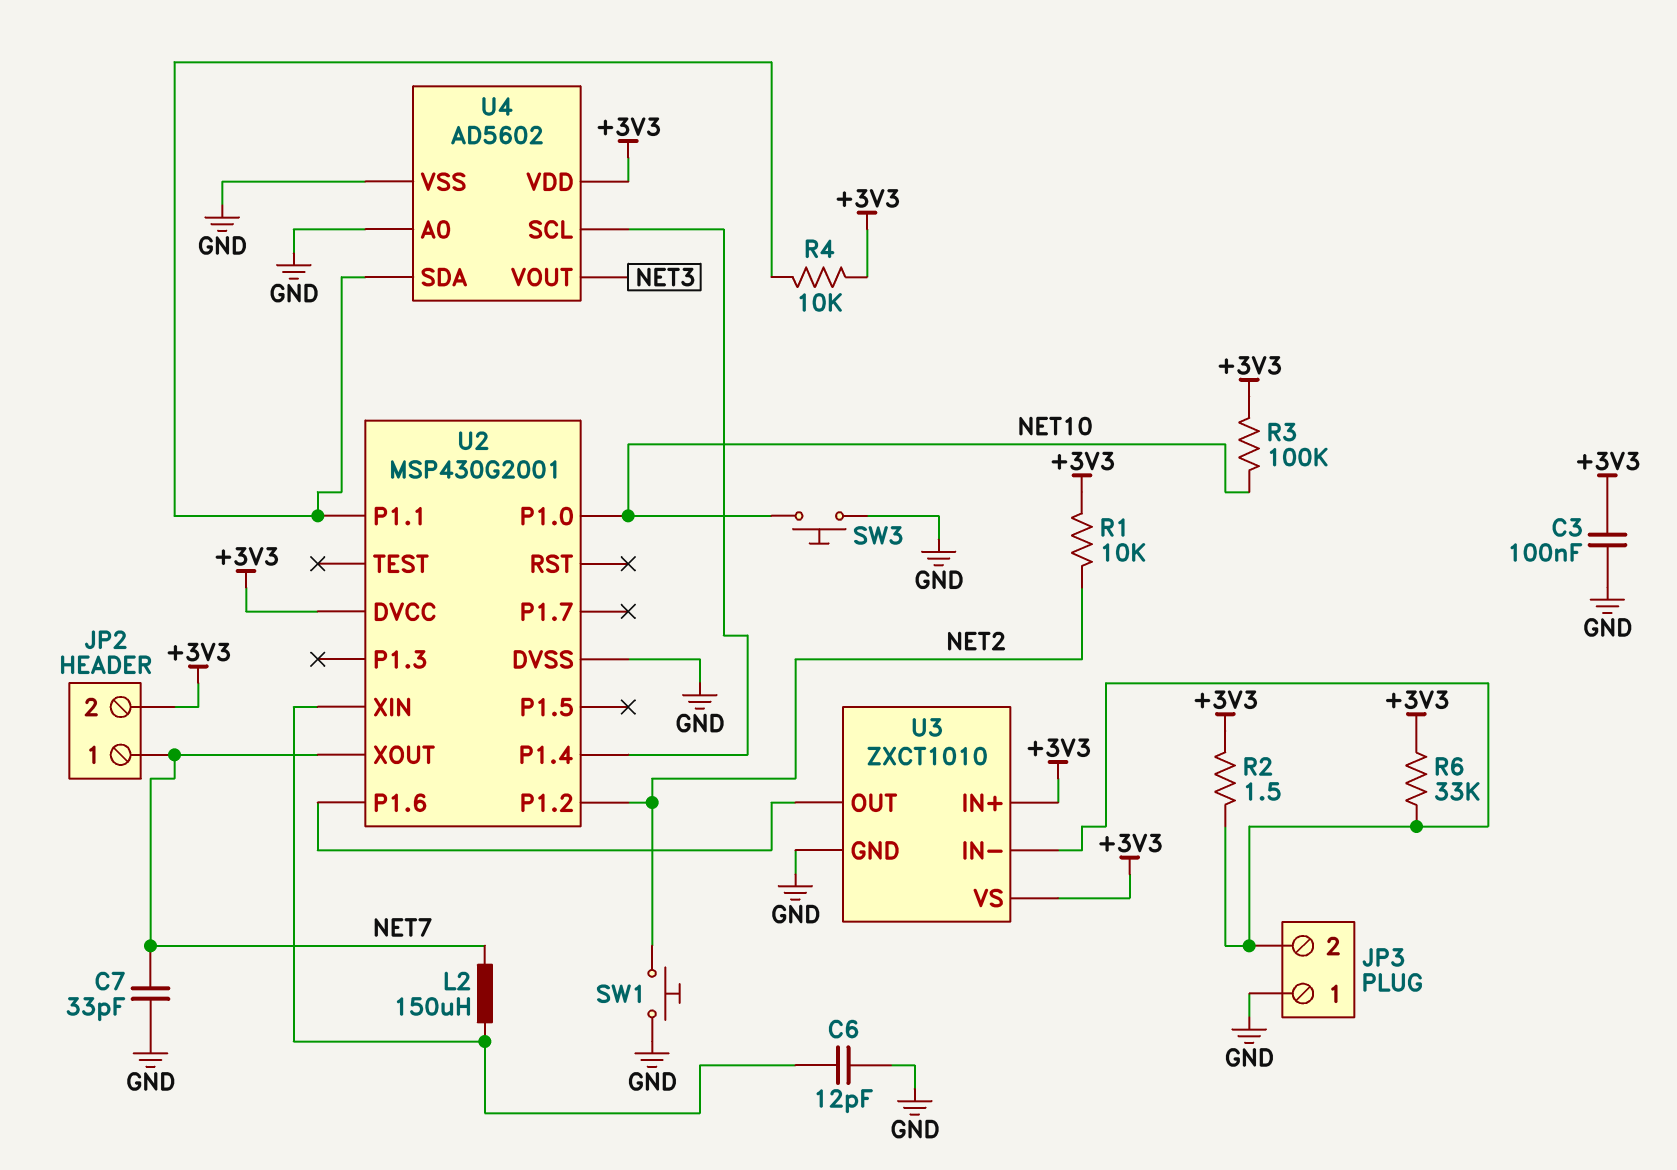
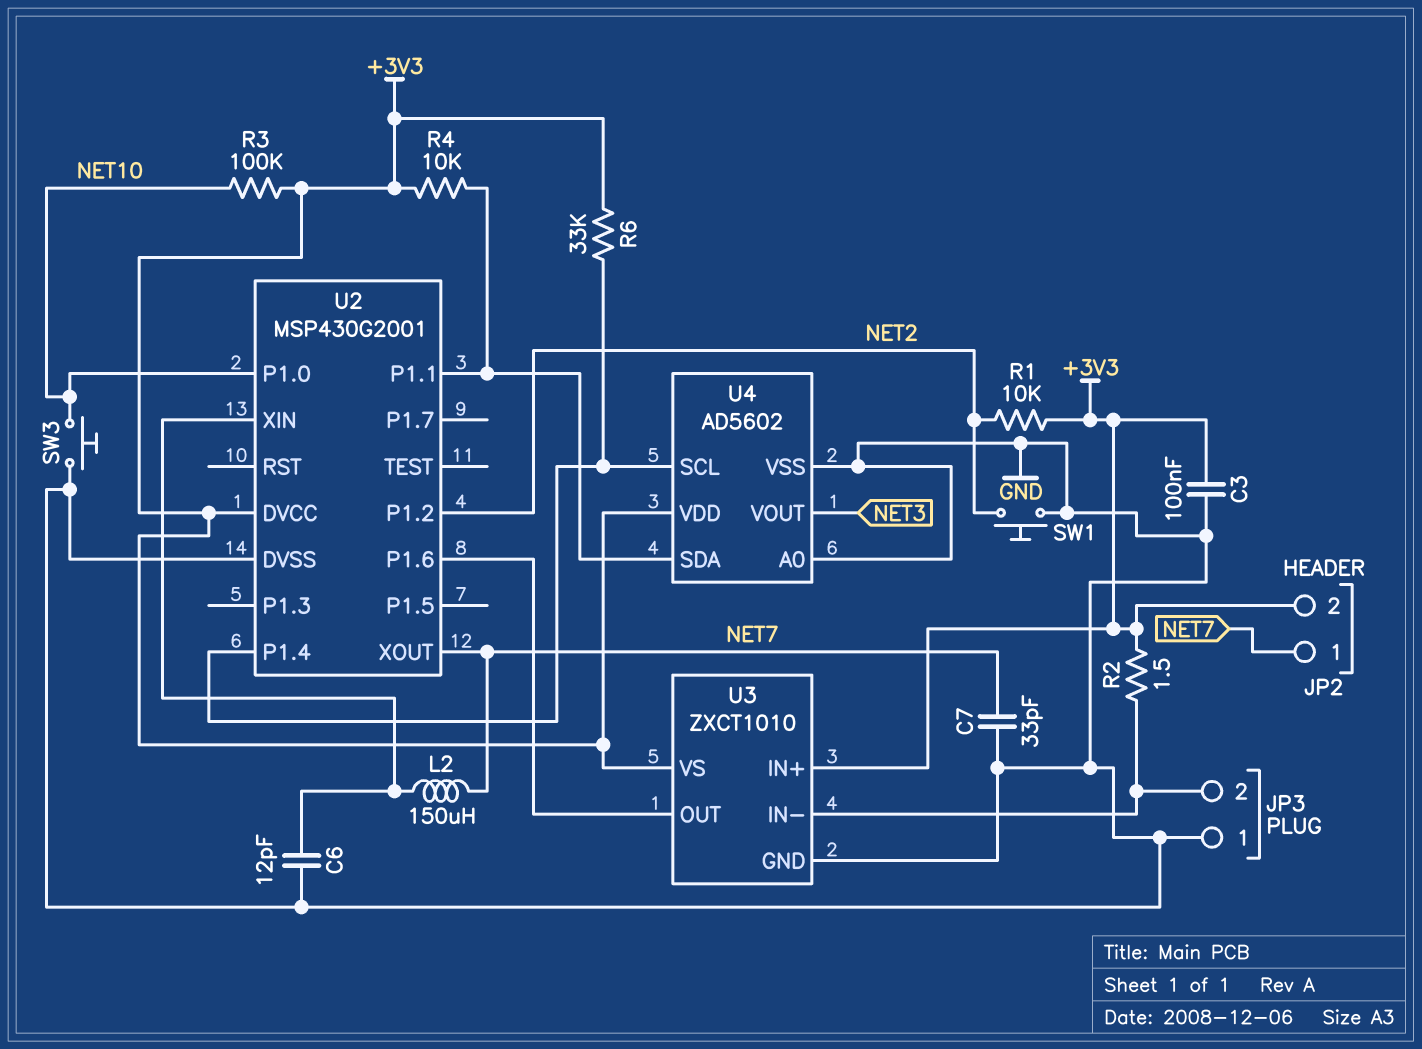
R6: 33k (+3V3, JP3/2) -> 33k (+3V3, U2/P1.4)

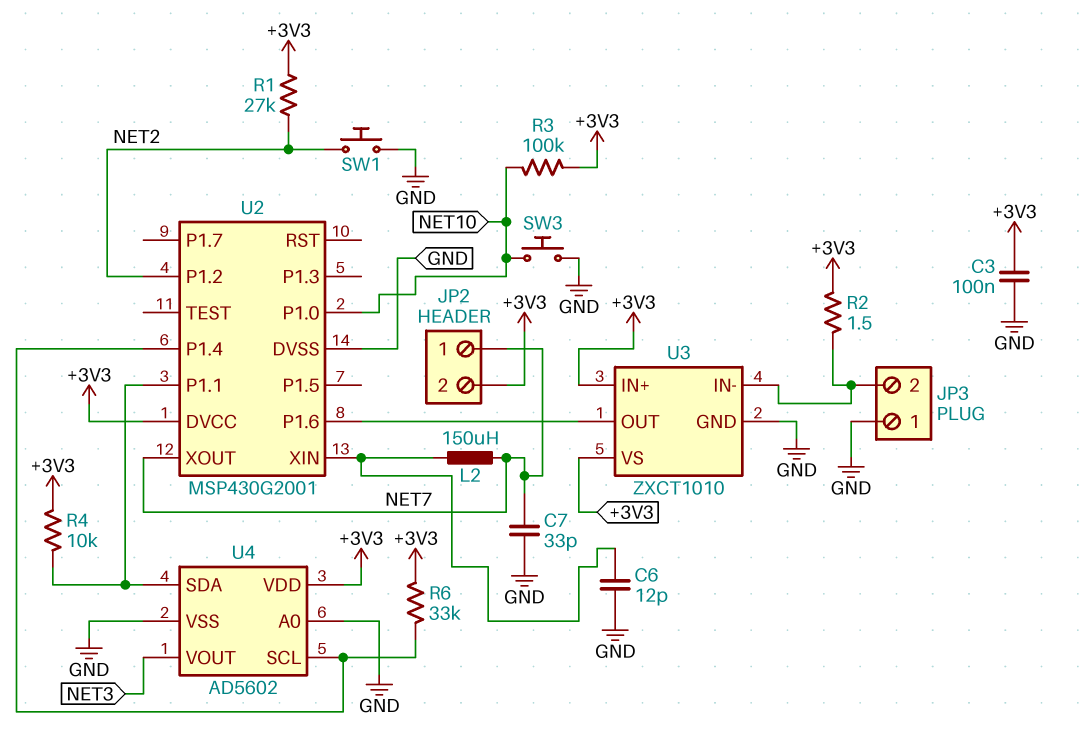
R1: 10k (+3V3, NET2) -> 27k (+3V3, NET2)

